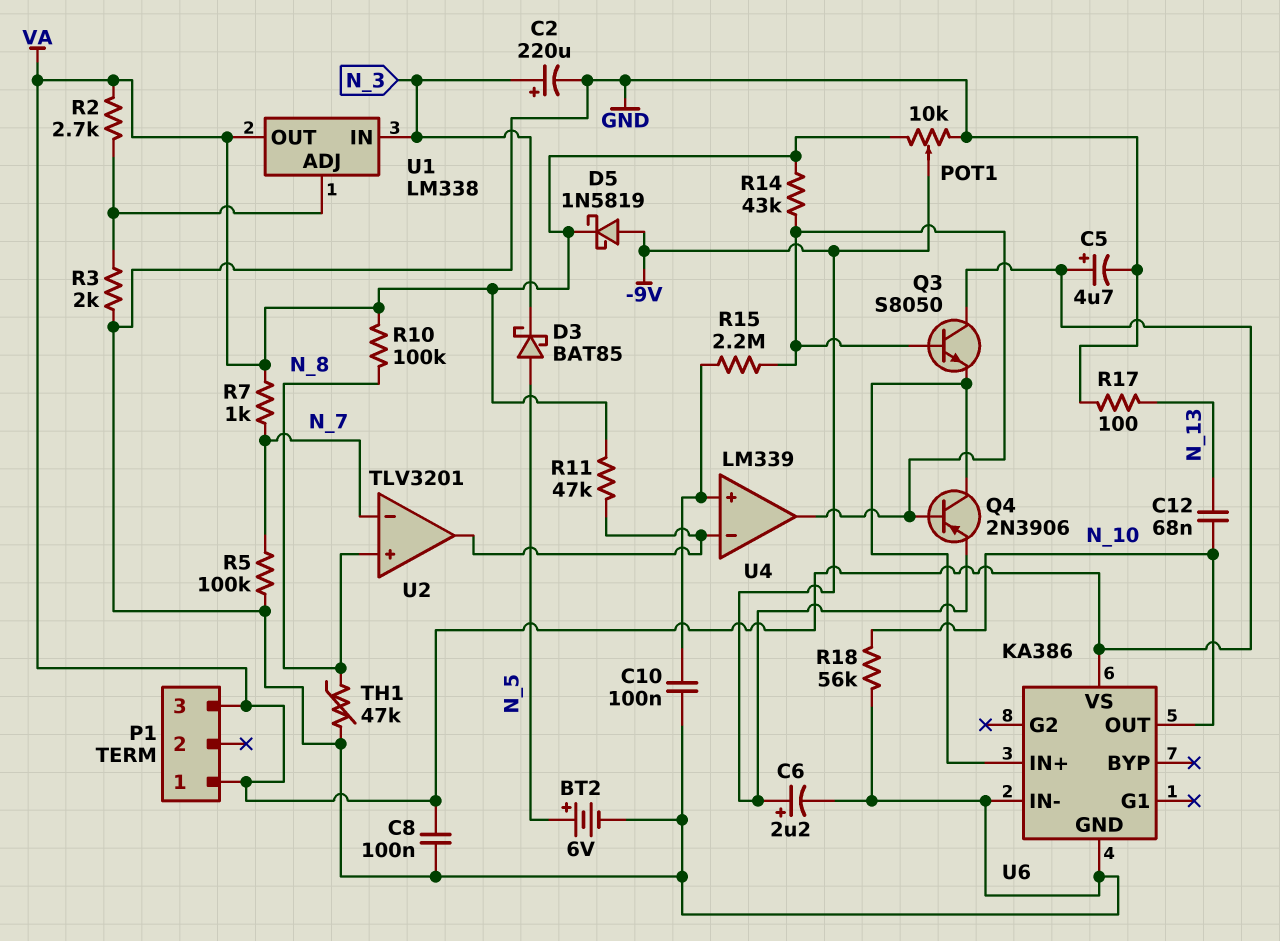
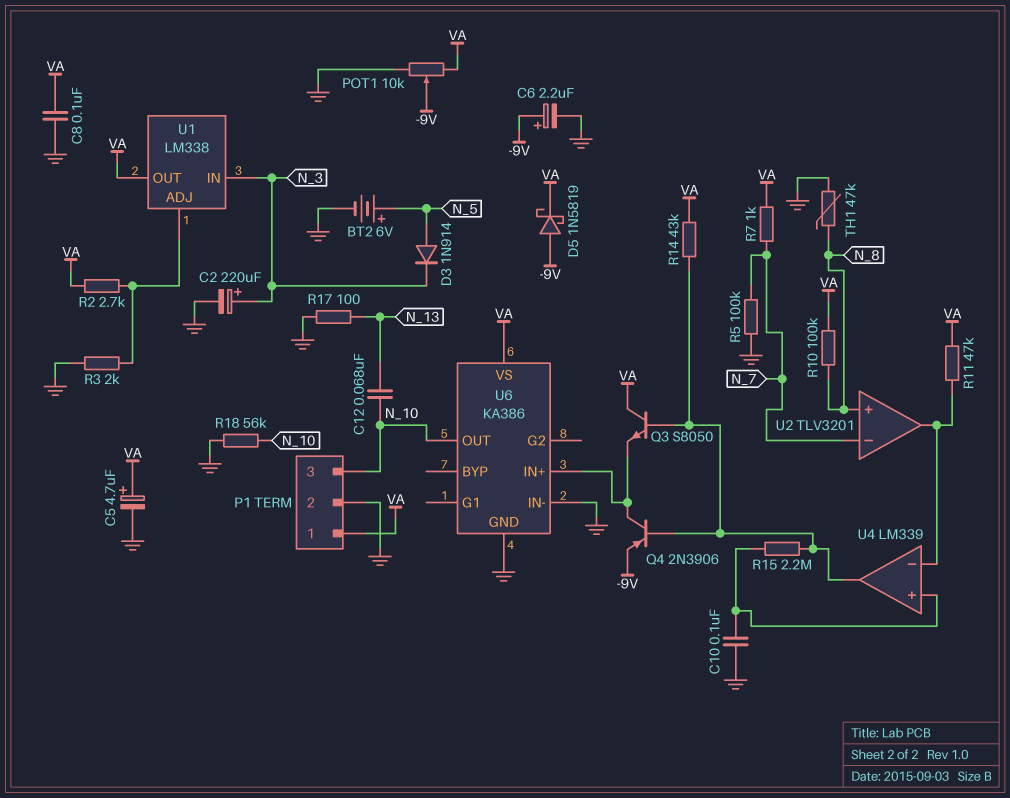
D3: schottky BAT85 (A N_5, K N_3) -> diode 1N914 (A N_5, K N_3)
P1 pin 2: none -> GND
P1 pin 3: VA -> N_10

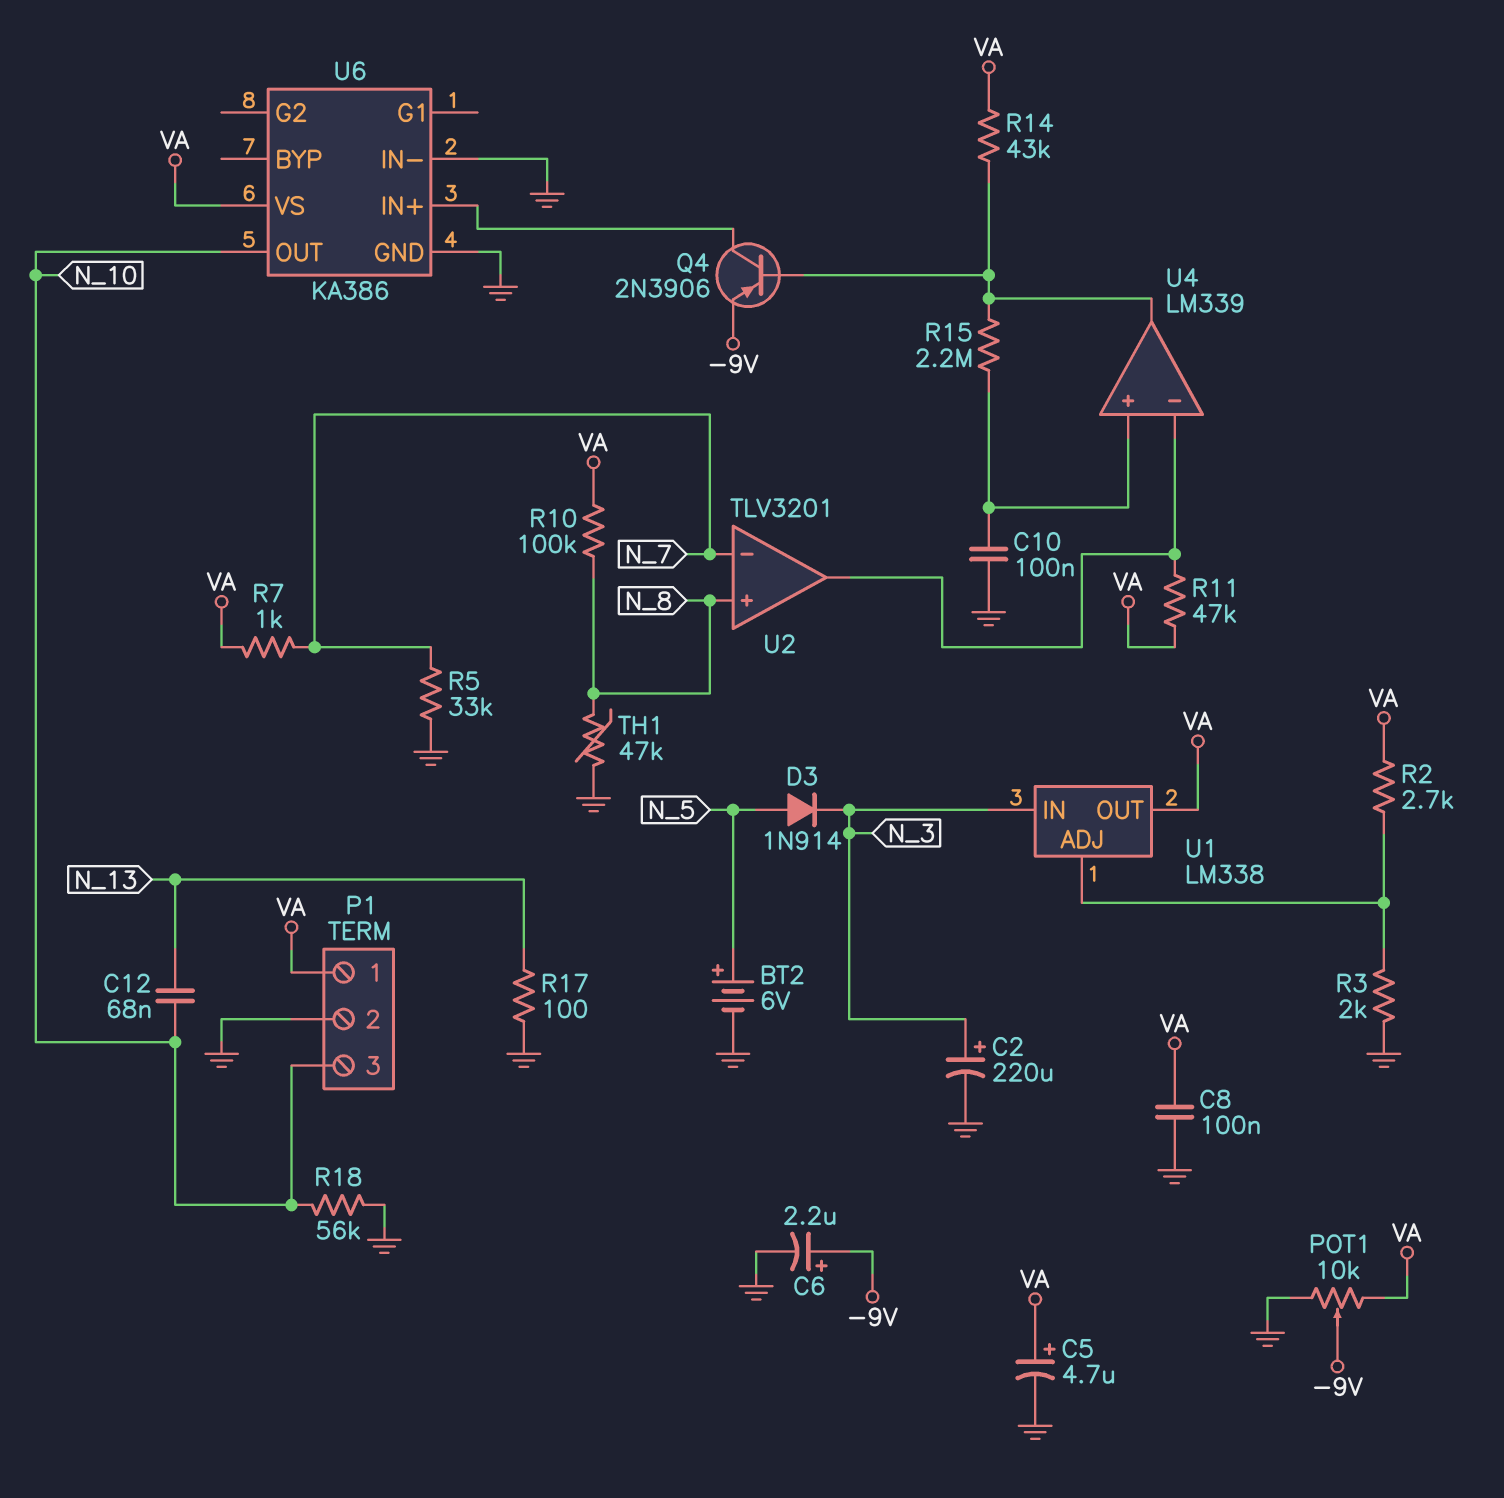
D5: schottky 1N5819 (A -9V, K VA) -> none
Q3: NPN S8050 (B U4/out, C VA, E U6/IN+) -> none
R5: 100k (GND, N_7) -> 33k (GND, N_7)

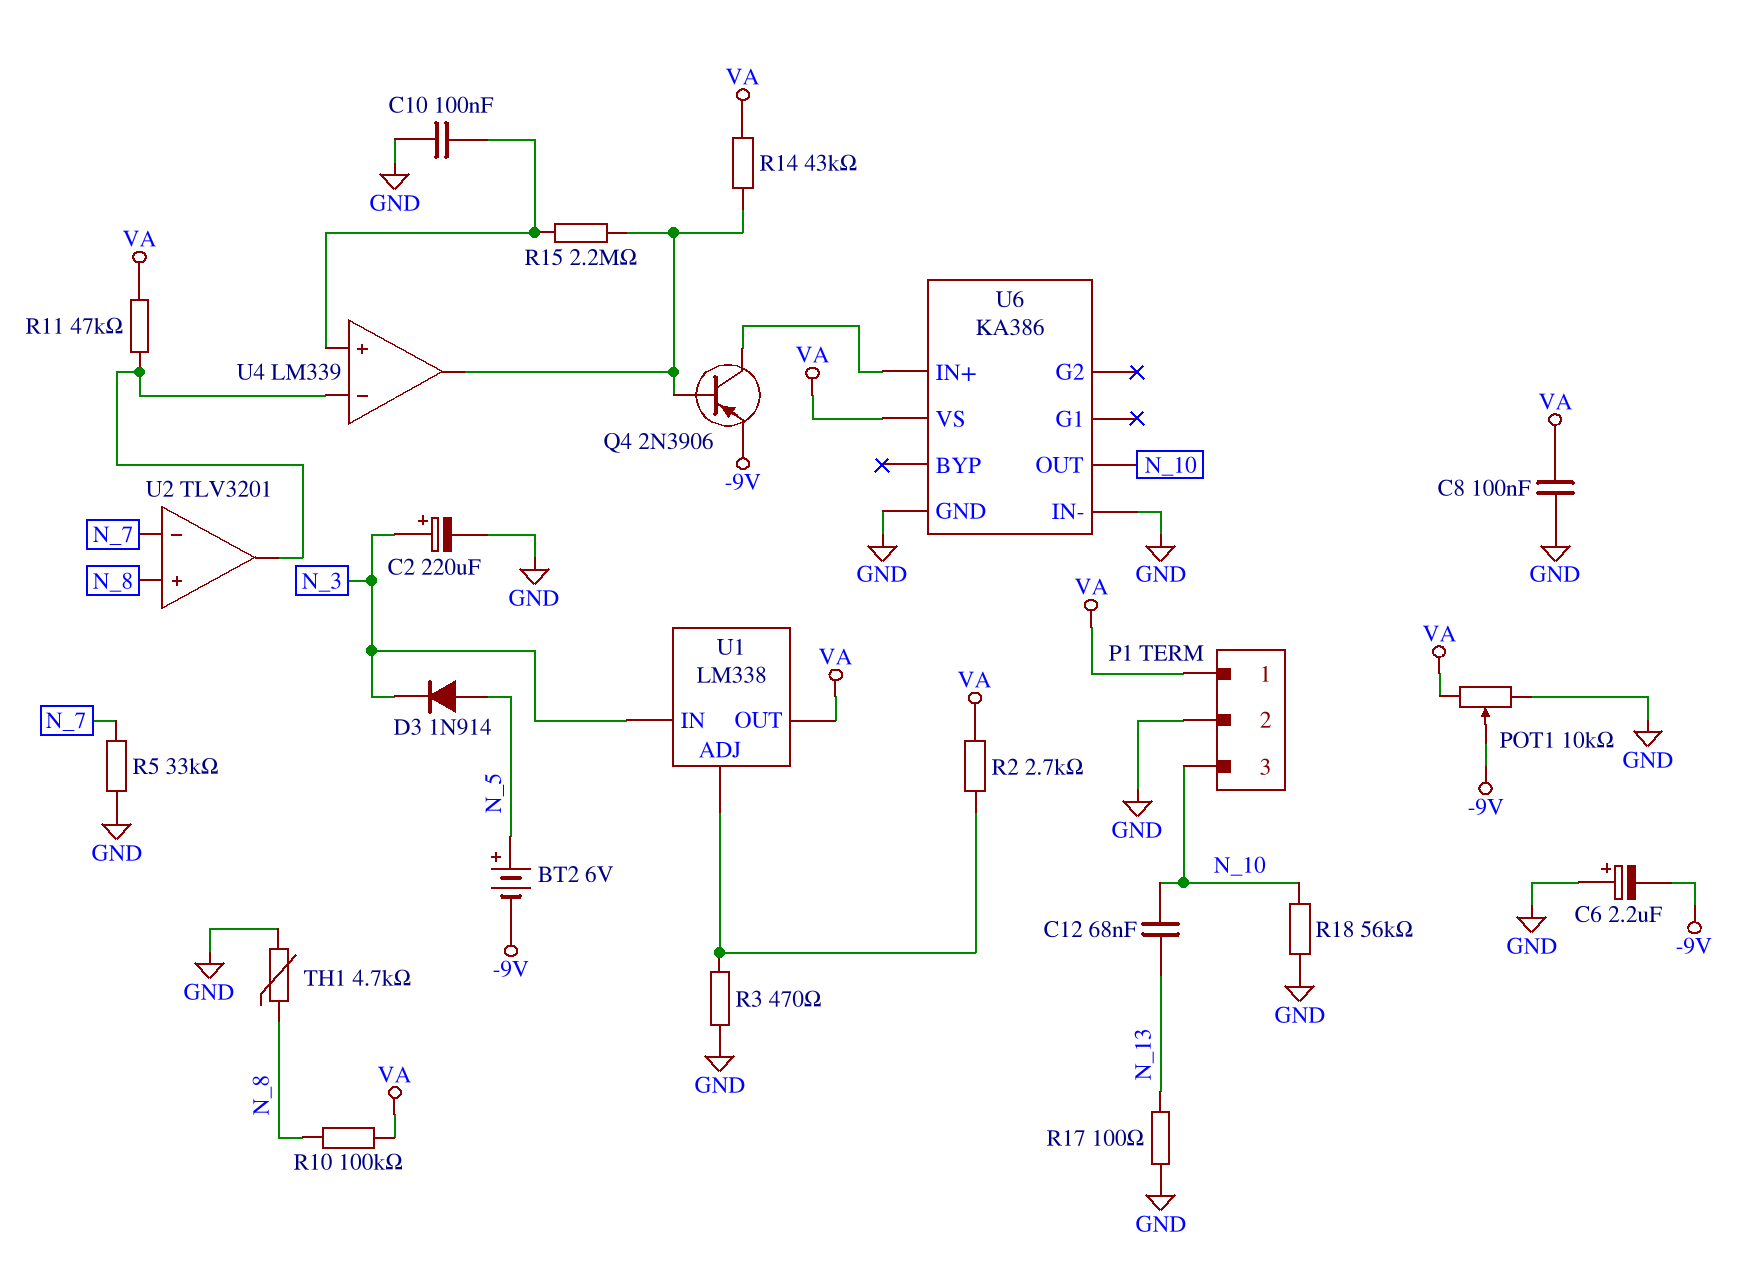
BT2: 6V (plus N_5, minus GND) -> 6V (plus N_5, minus -9V)
C5: 4.7uF (plus VA, minus GND) -> none
C6: 2.2uF (plus -9V, minus GND) -> 2.2uF (plus GND, minus -9V)
R3: 2k (GND, U1/ADJ) -> 470 (GND, U1/ADJ)
R7: 1k (N_7, VA) -> none
TH1: 47k (GND, N_8) -> 4.7k (GND, N_8)

